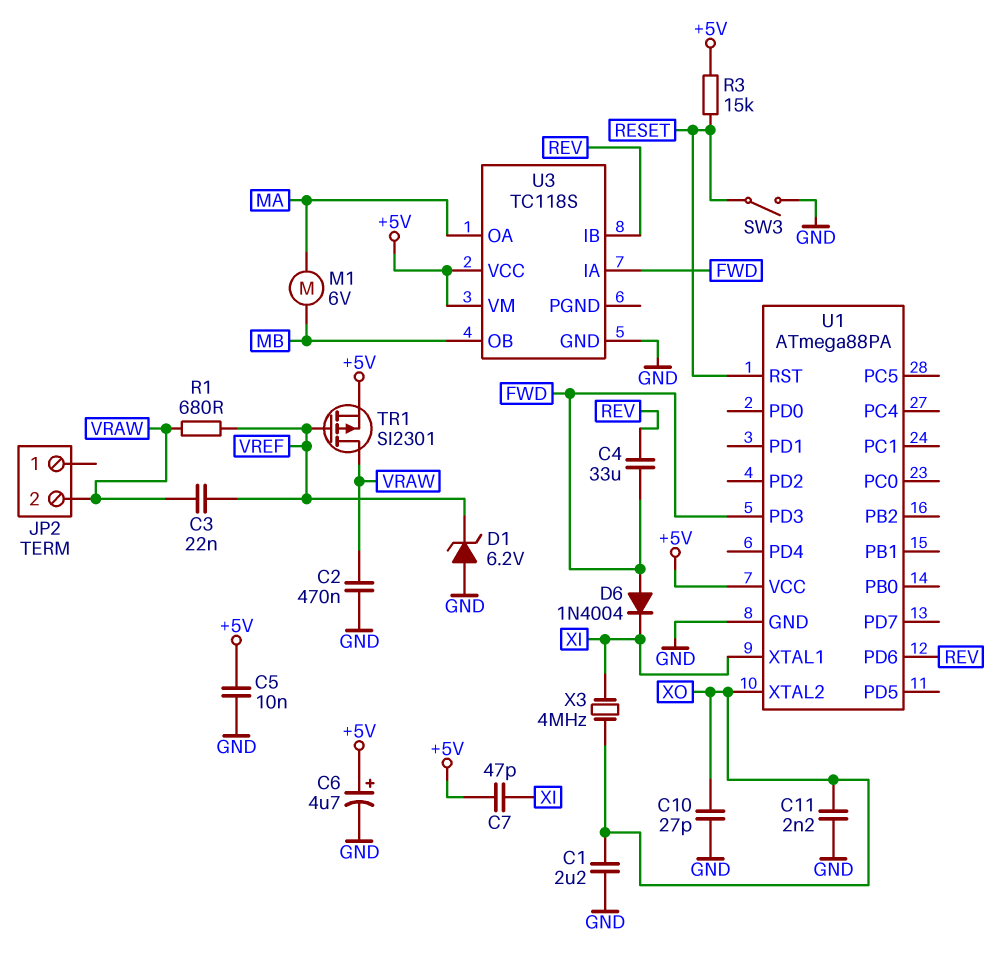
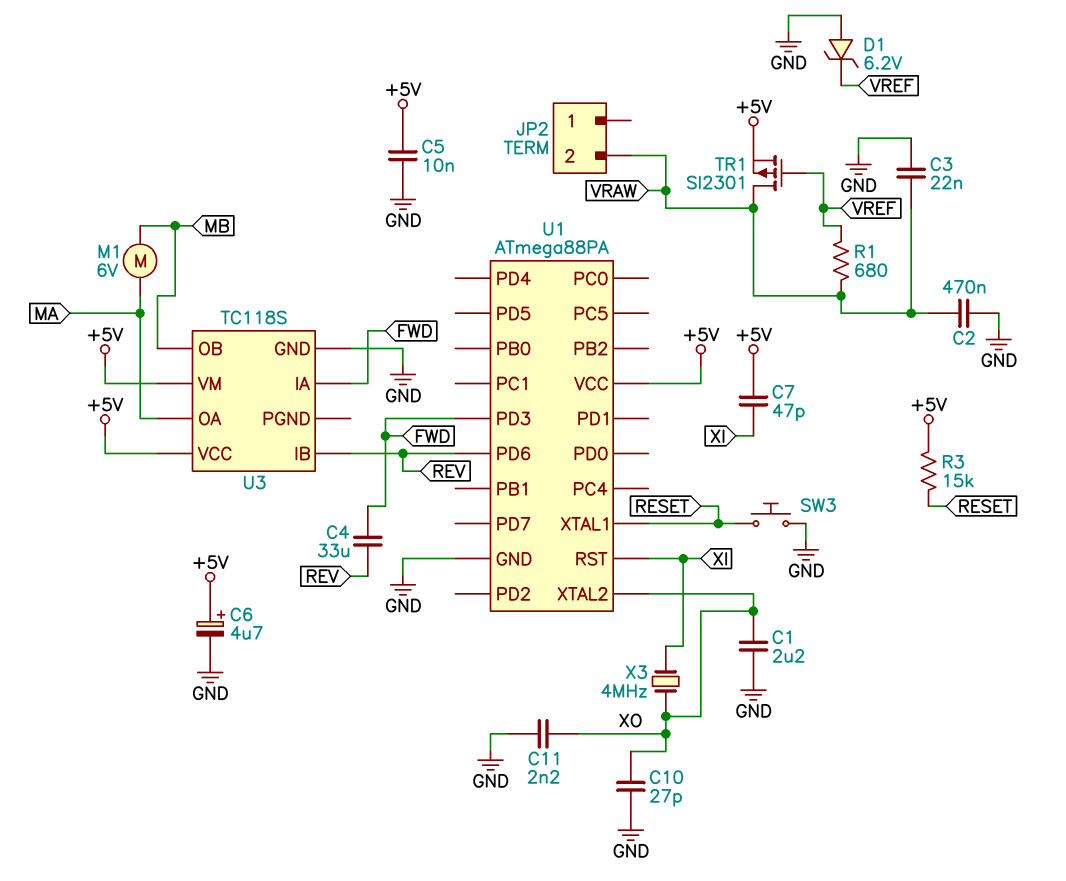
C3: 22nF (VRAW, VREF) -> 22nF (GND, VRAW)
D6: diode 1N4004 (A FWD, K XI) -> none
SW3: switch (GND, RESET) -> button (GND, RESET)
U1 pin RST: RESET -> XI
U1 pin XTAL1: XI -> RESET

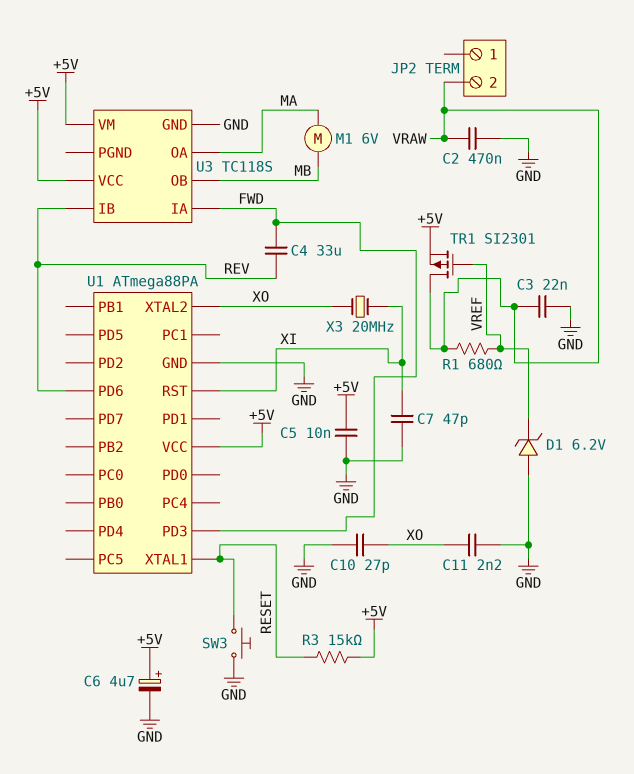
C1: 2.2uF (GND, XO) -> none
C7: 47pF (+5V, XI) -> 47pF (GND, XI)
X3: 4MHz (XI, XO) -> 20MHz (XI, XO)

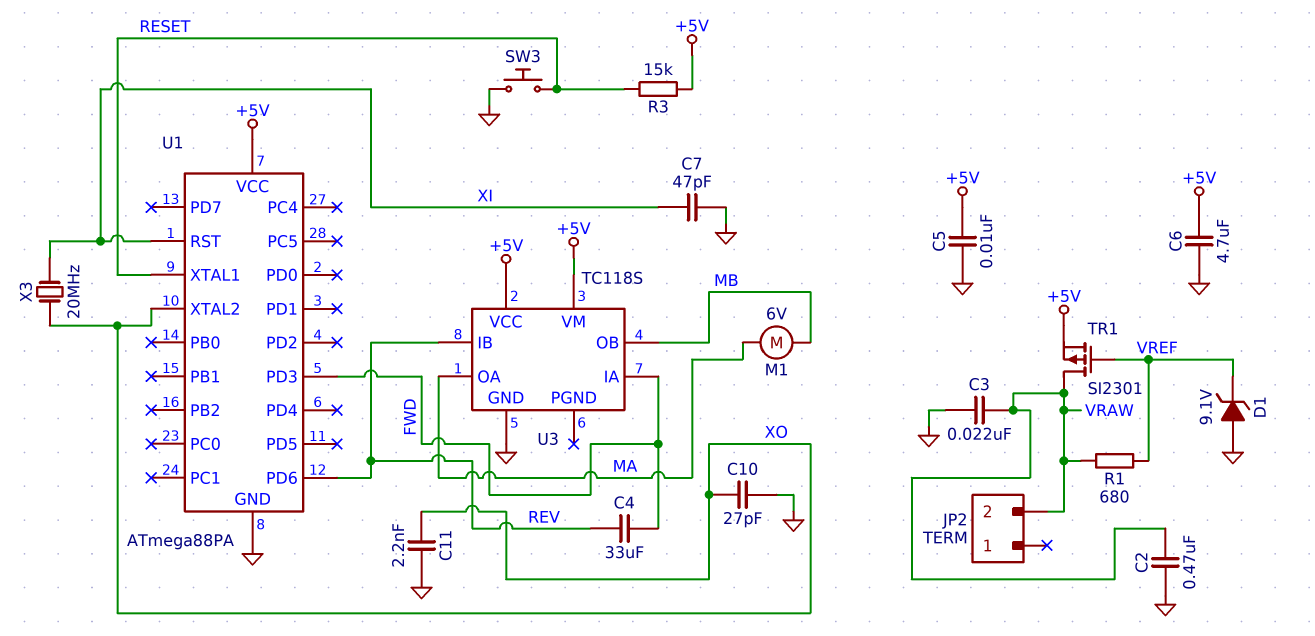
C6: 4.7uF (plus +5V, minus GND) -> 4.7uF (+5V, GND)
D1: zener 6.2V (A GND, K VREF) -> zener 9.1V (A GND, K VREF)

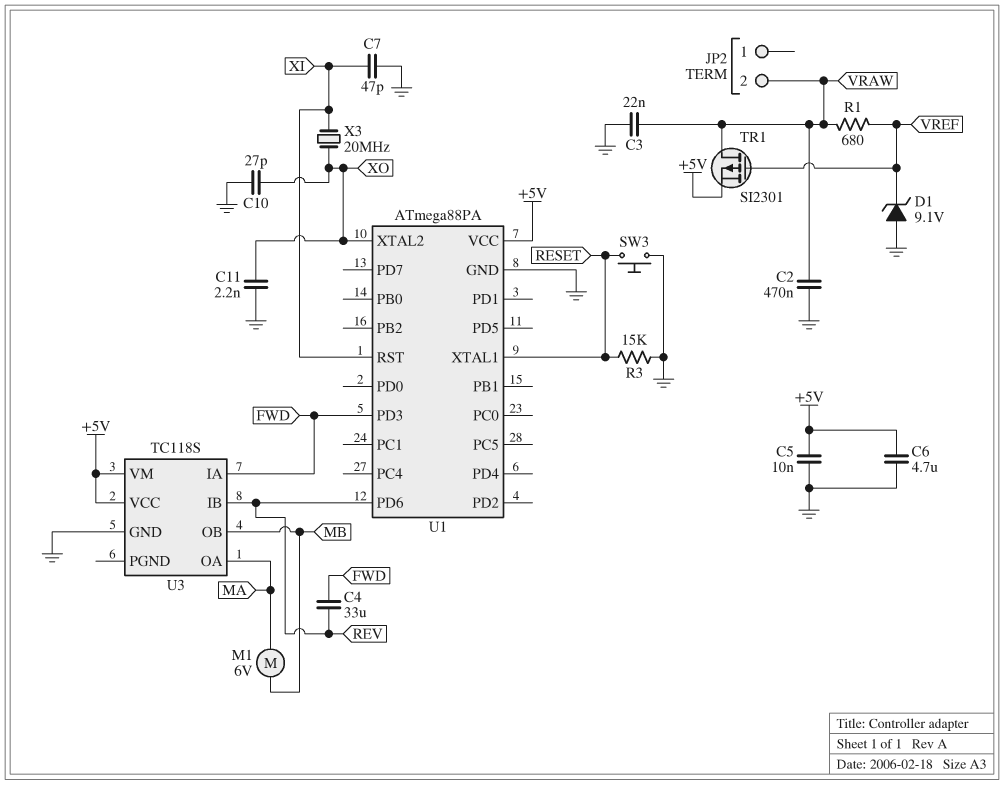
R3: 15k (+5V, RESET) -> 15k (GND, RESET)

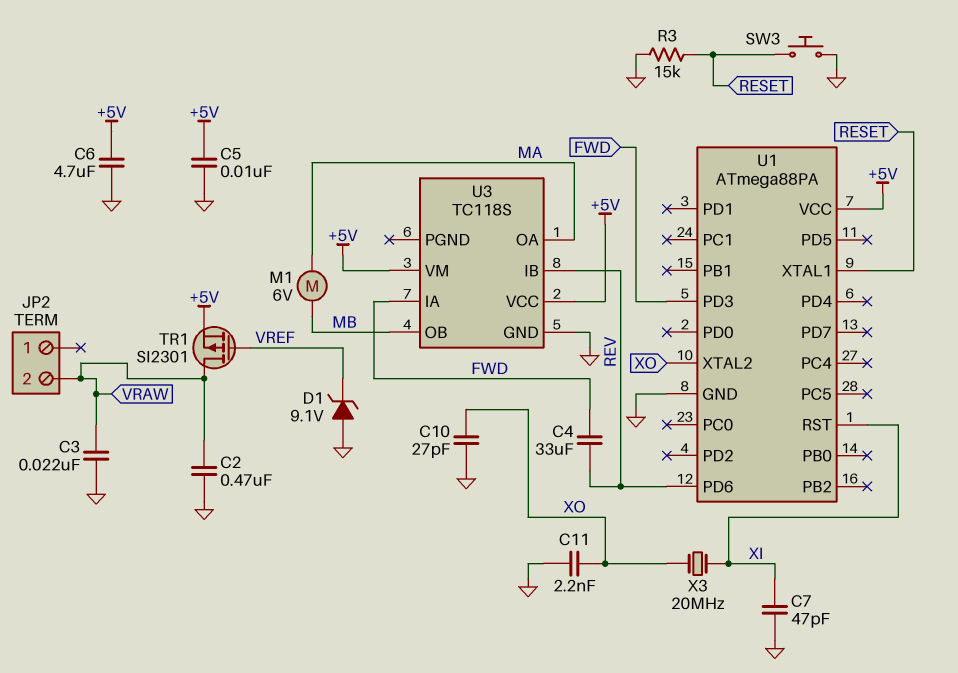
R1: 680 (VRAW, VREF) -> none

